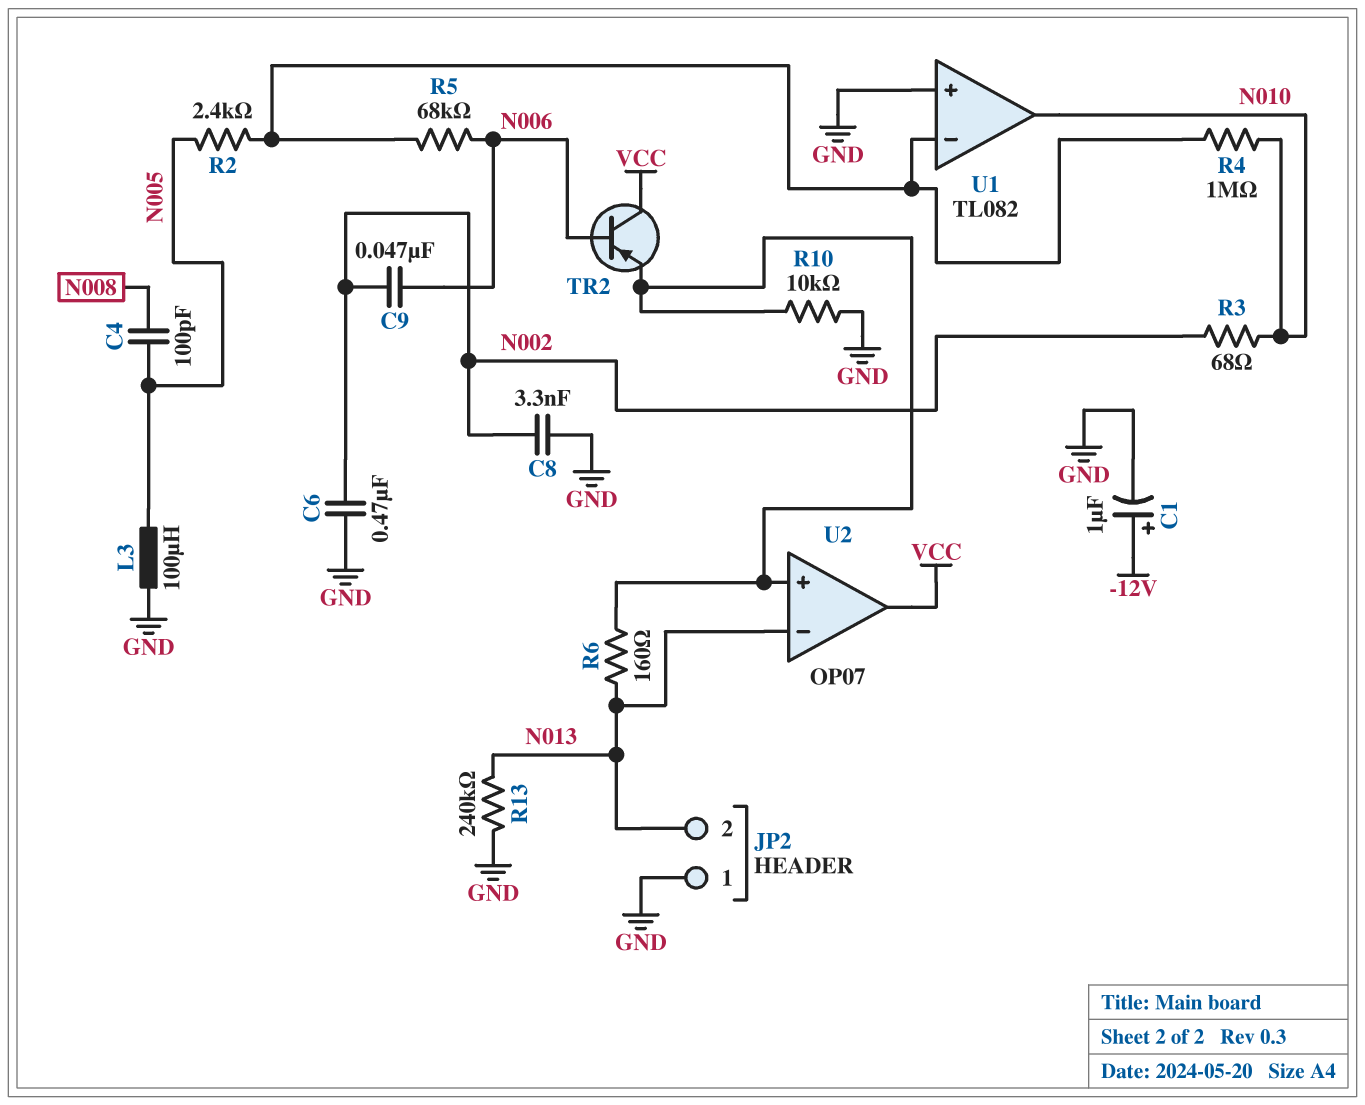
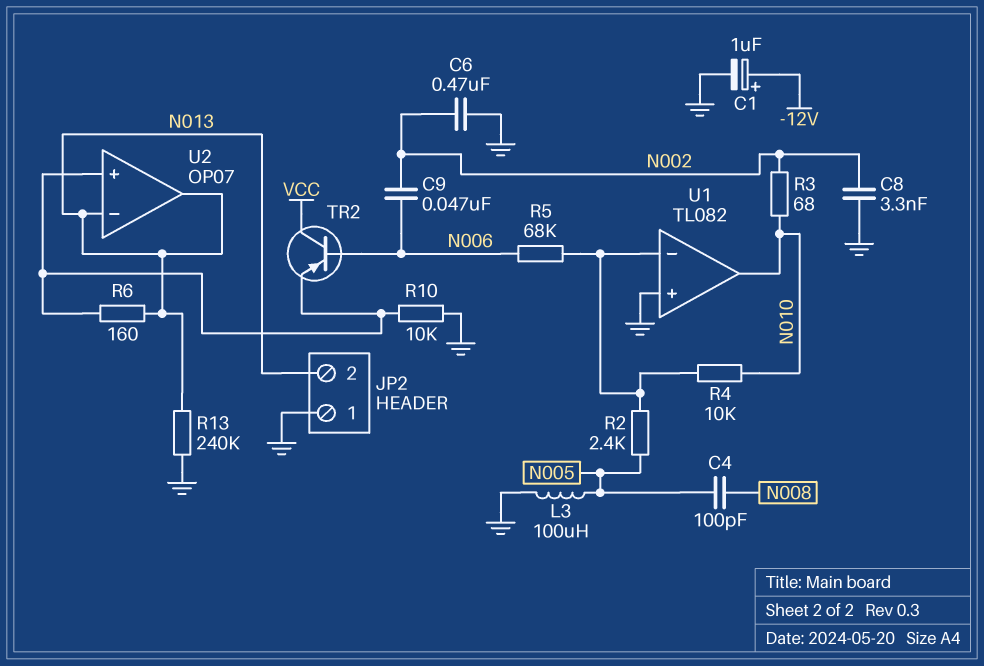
R4: 1M (N010, U1/in-) -> 10k (N010, U1/in-)
U2 pin out: VCC -> N013

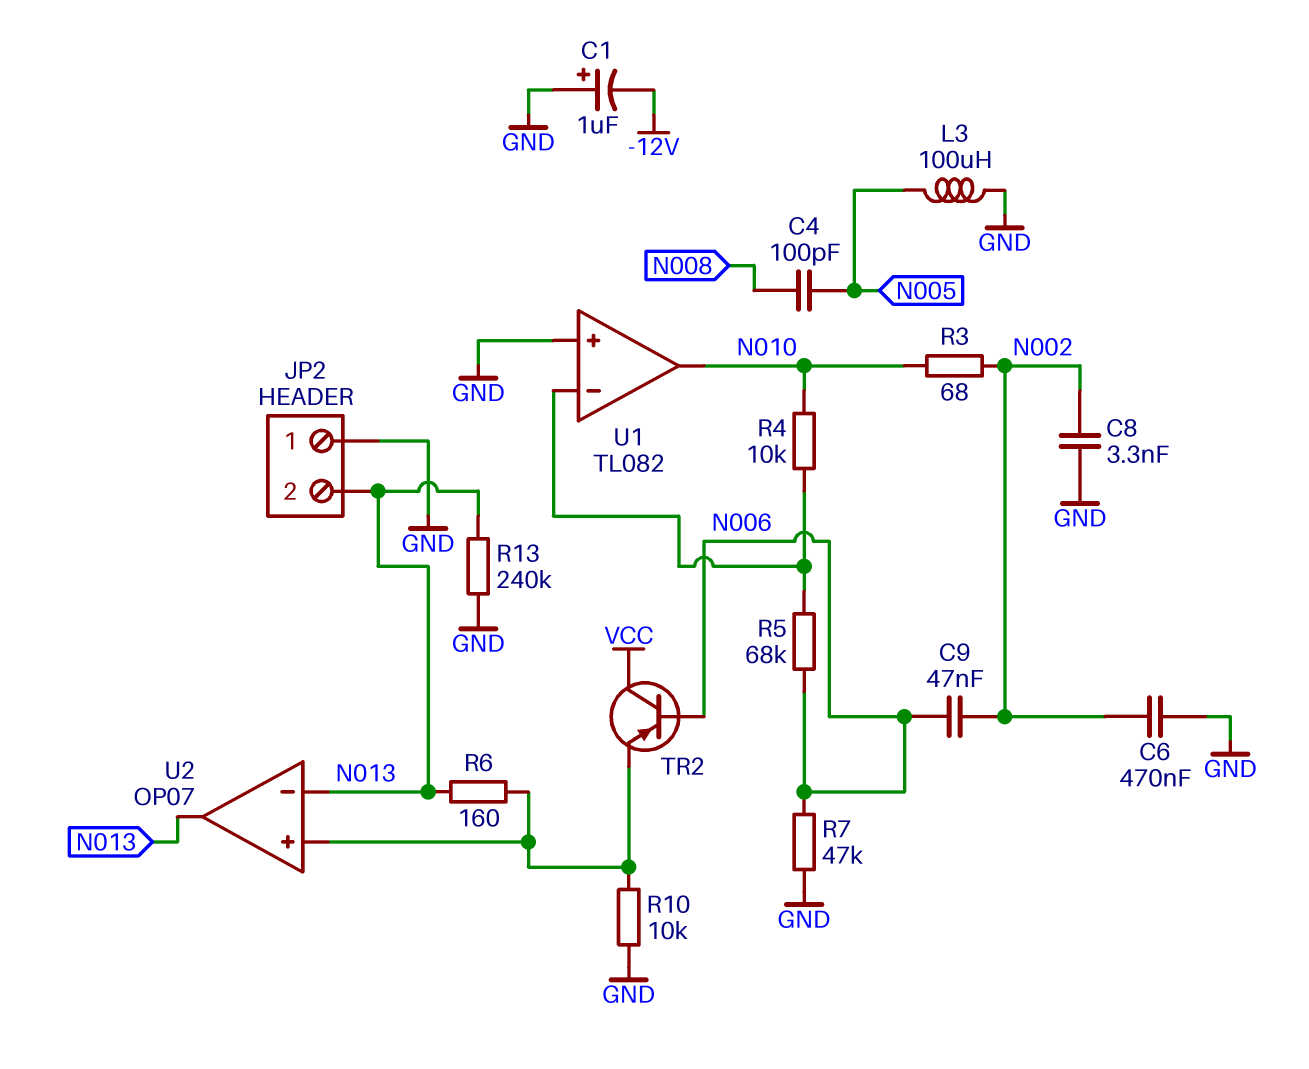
C1: 1uF (plus -12V, minus GND) -> 1uF (plus GND, minus -12V)
R2: 2.4k (N005, U1/in-) -> none
R7: none -> 47k (GND, N006)

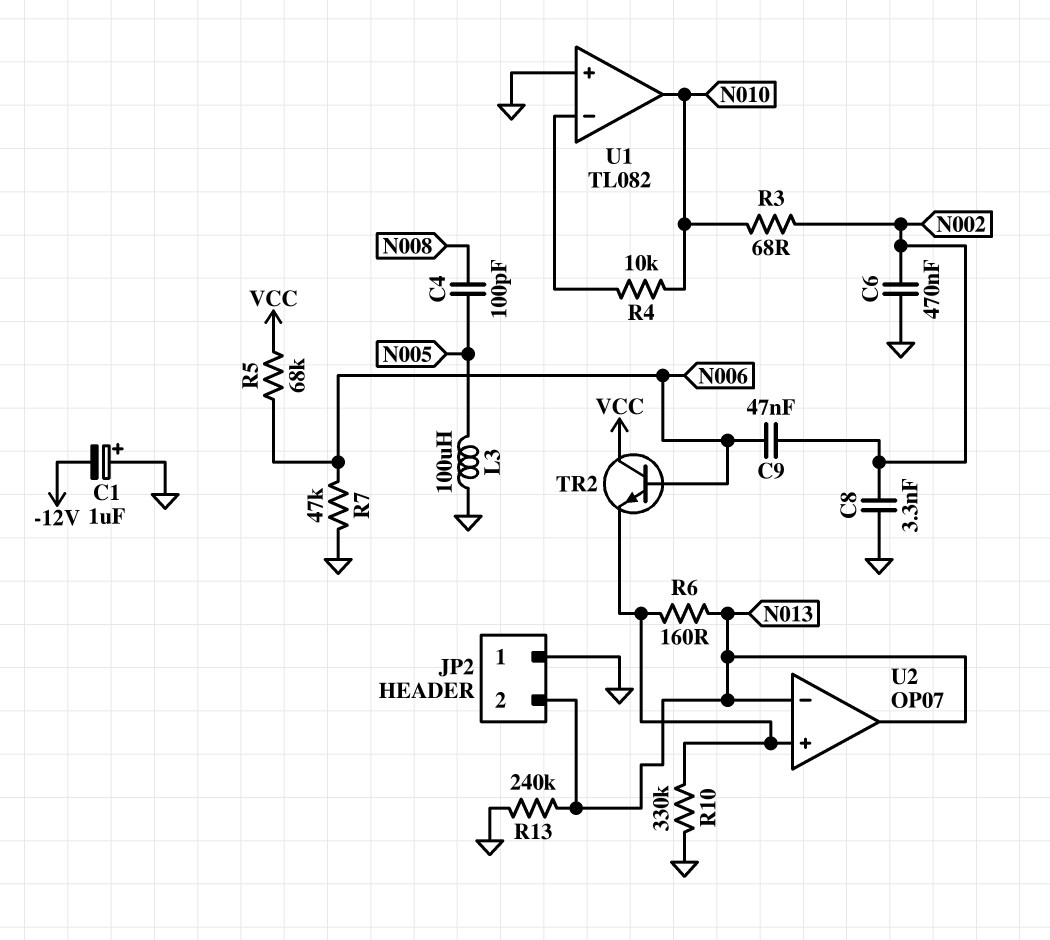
R5: 68k (N006, U1/in-) -> 68k (N006, VCC)
R10: 10k (GND, U2/in+) -> 330k (GND, U2/in+)
TR2: PNP (B N006, C VCC, E U2/in+) -> NPN (B N006, C VCC, E U2/in+)

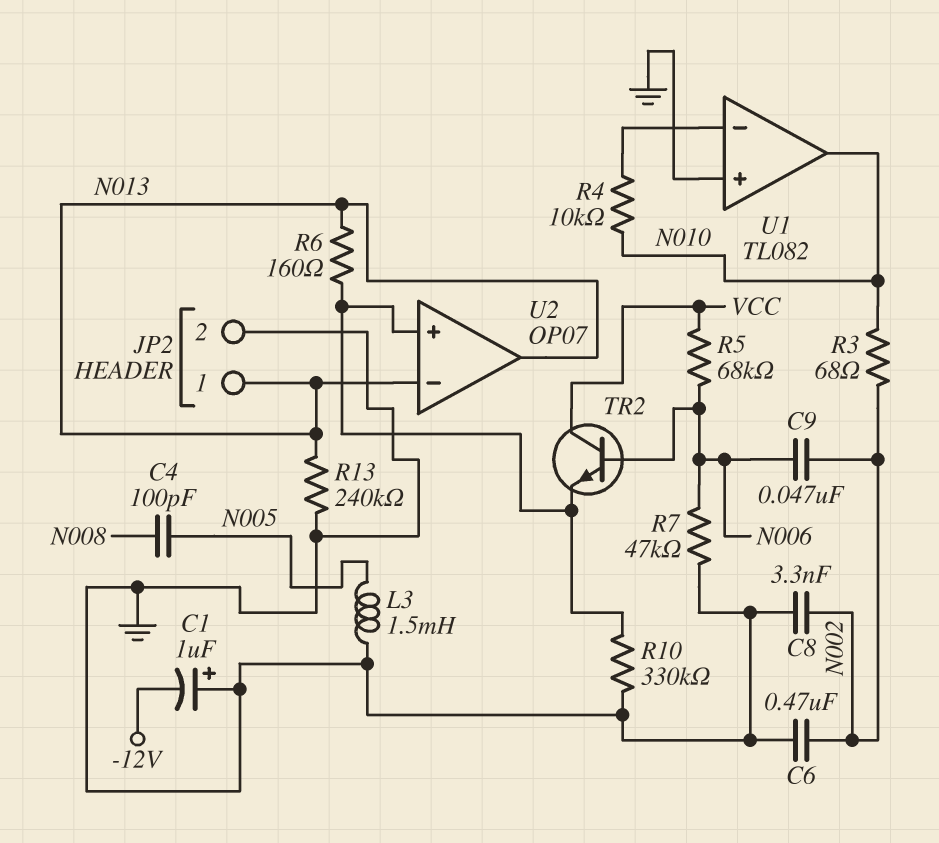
JP2 pin 1: GND -> N013
JP2 pin 2: N013 -> GND
L3: 100uH (GND, N005) -> 1.5mH (GND, N005)

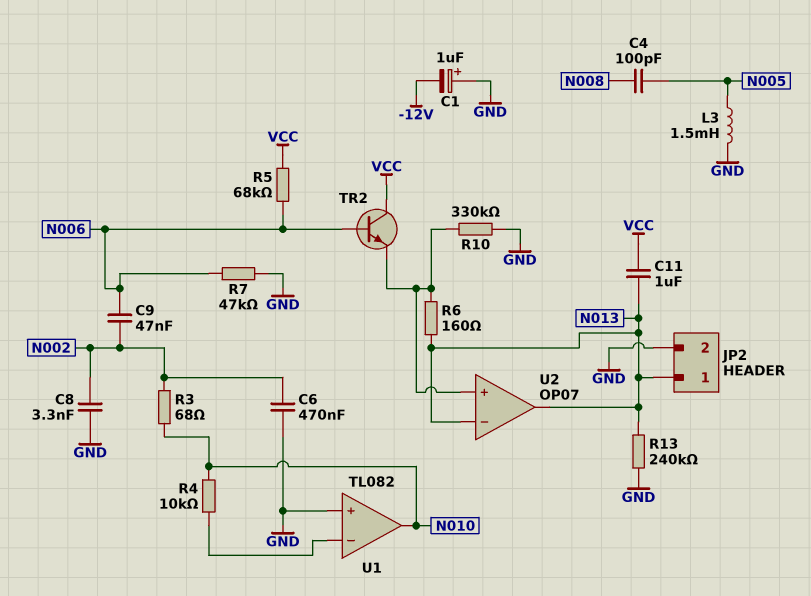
C11: none -> 1uF (N013, VCC)

